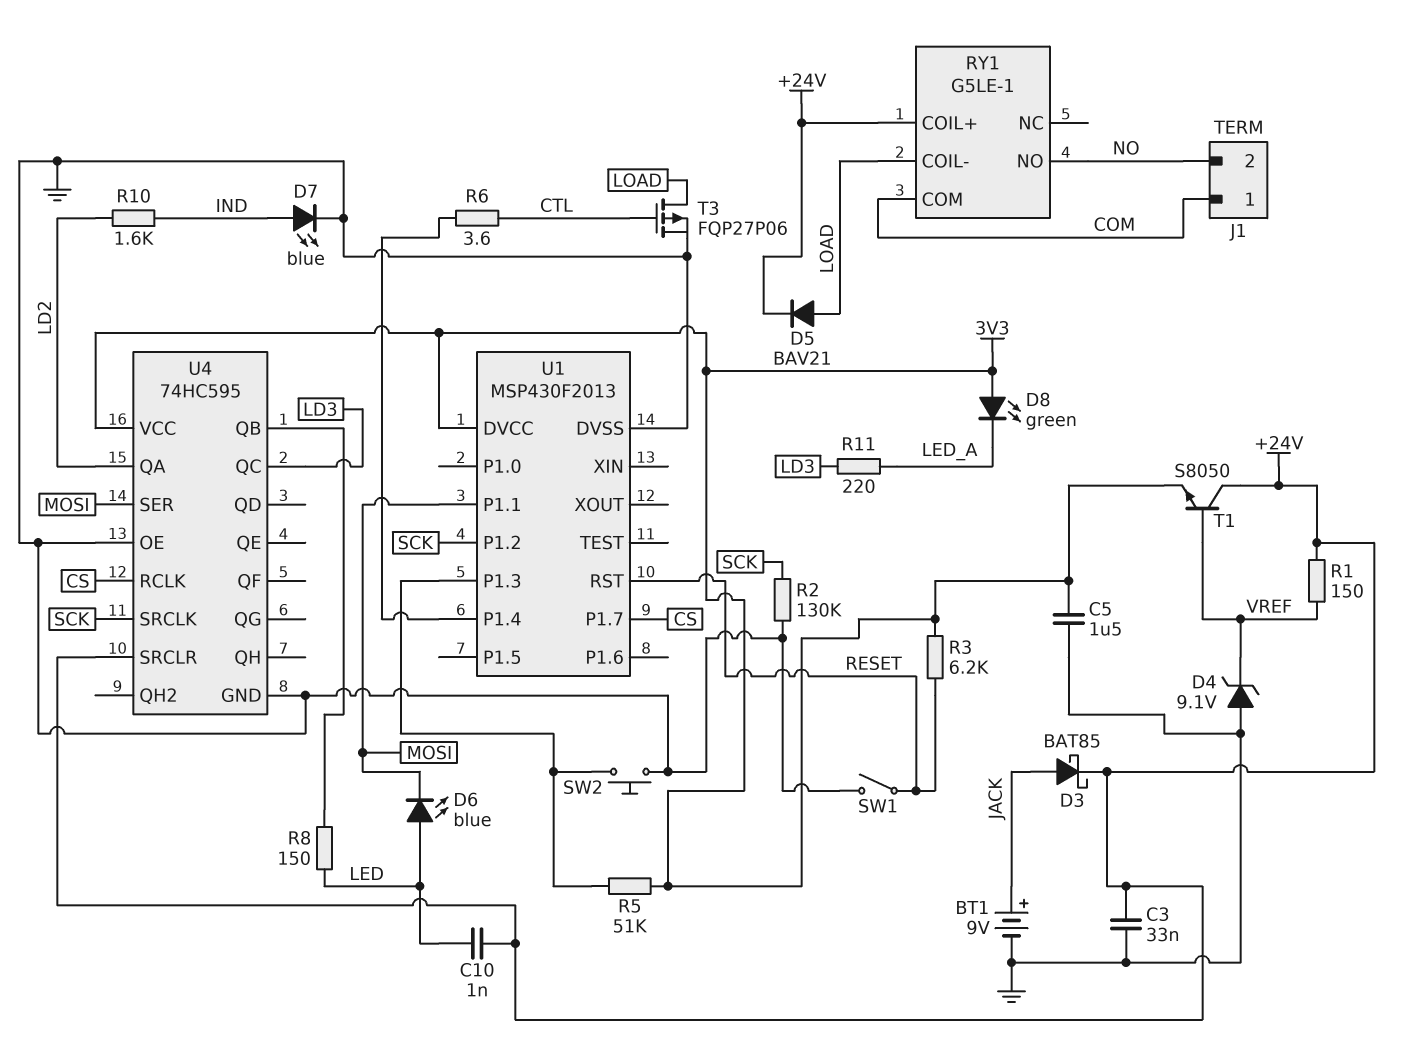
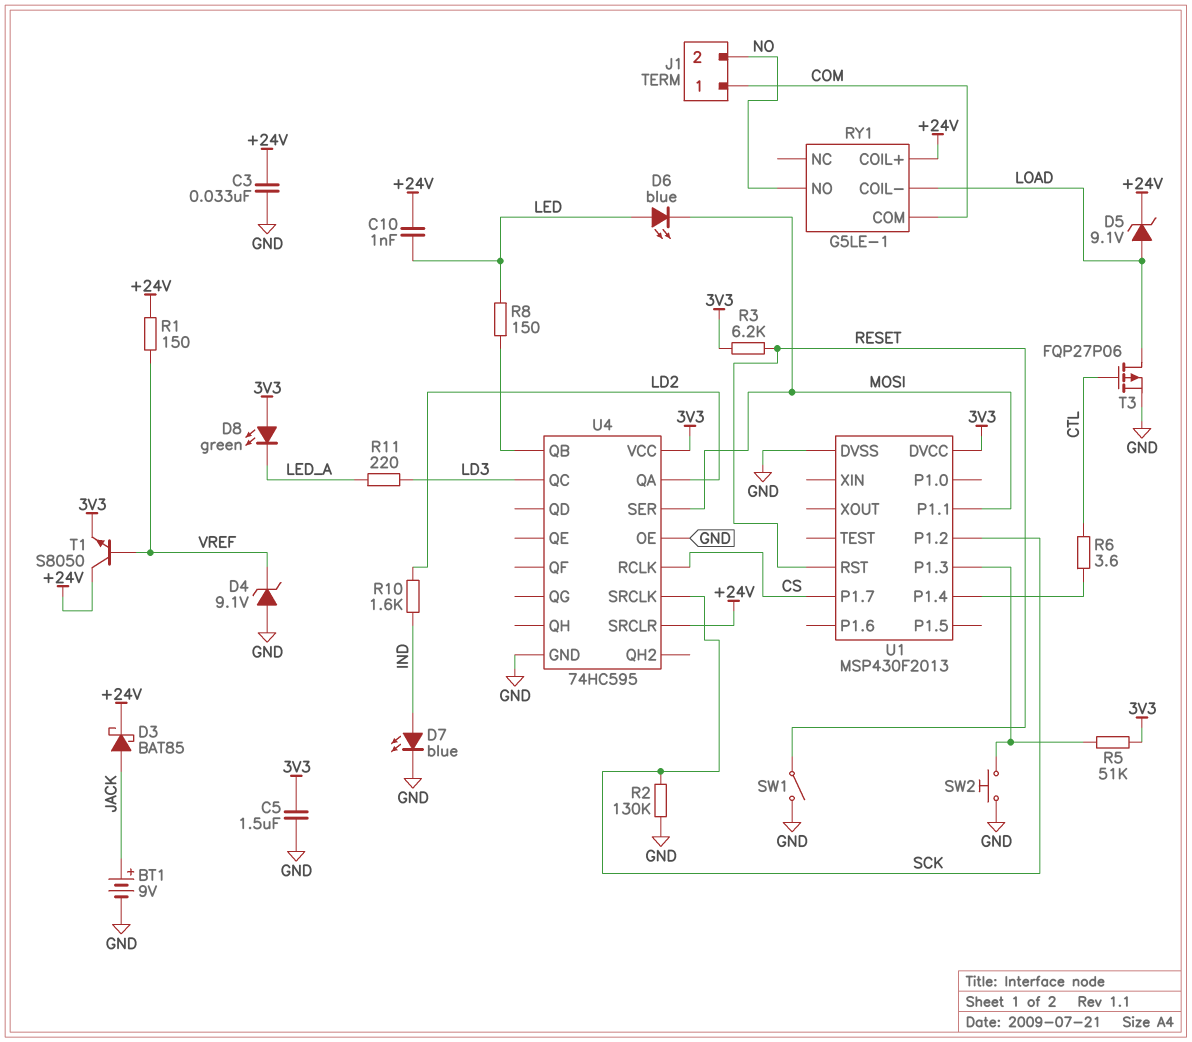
D5: diode BAV21 (A LOAD, K +24V) -> zener 9.1V (A LOAD, K +24V)

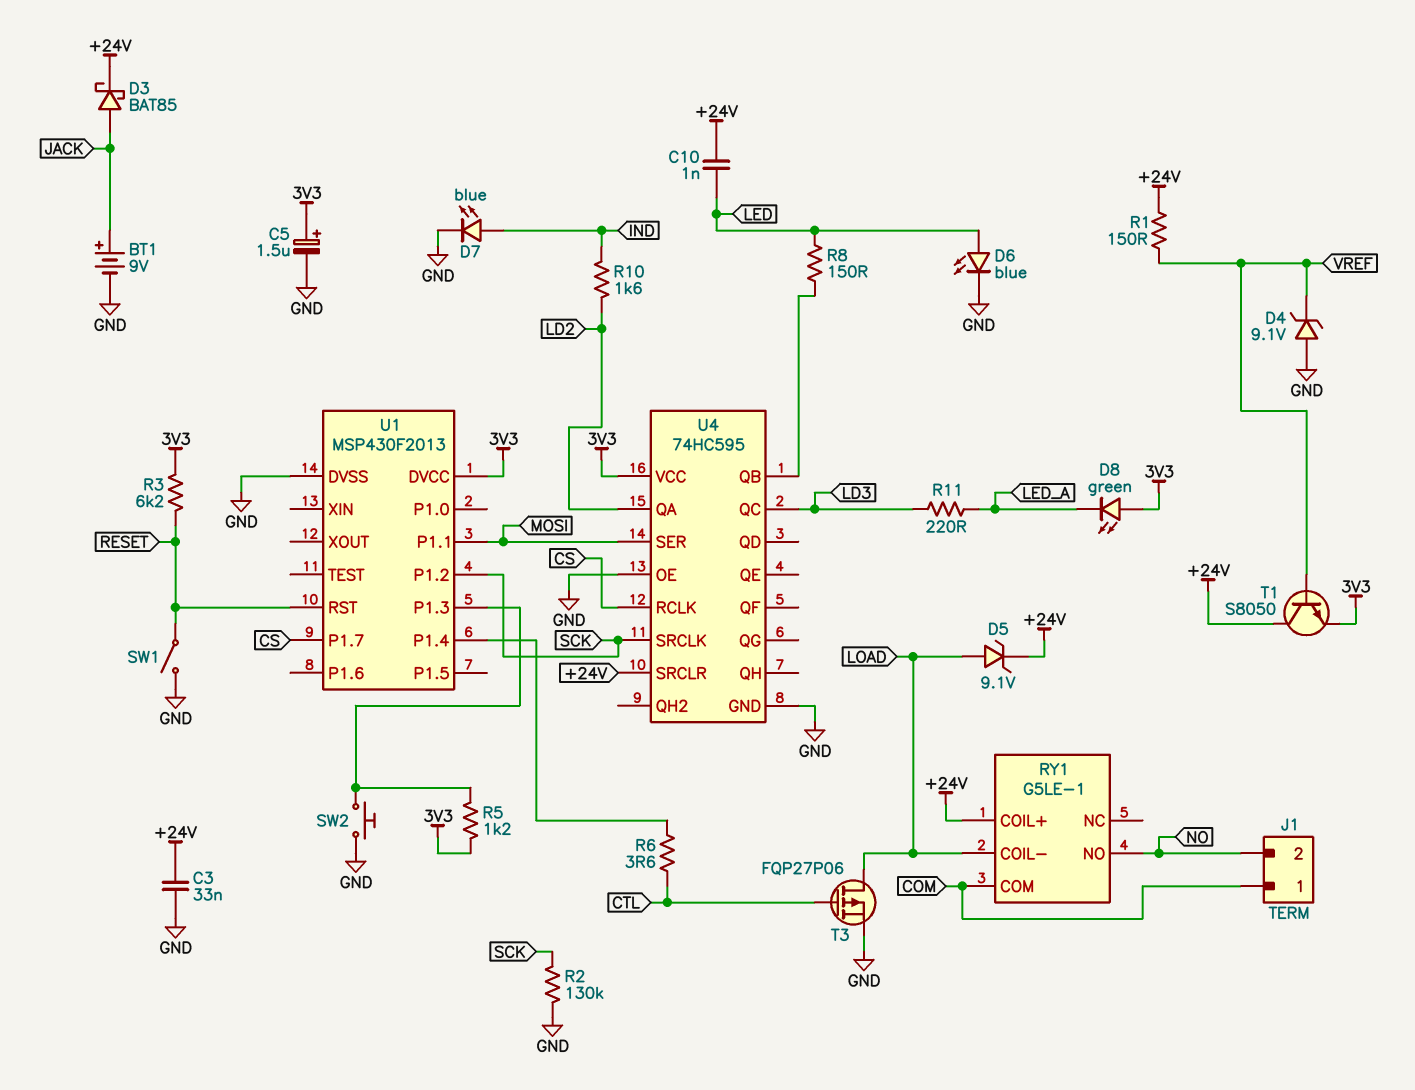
C5: 1.5uF (3V3, GND) -> 1.5uF (plus 3V3, minus GND)
D6: LED blue (A LED, K MOSI) -> LED blue (A LED, K GND)
R5: 51k (3V3, U1/P1.3) -> 1.2k (3V3, U1/P1.3)

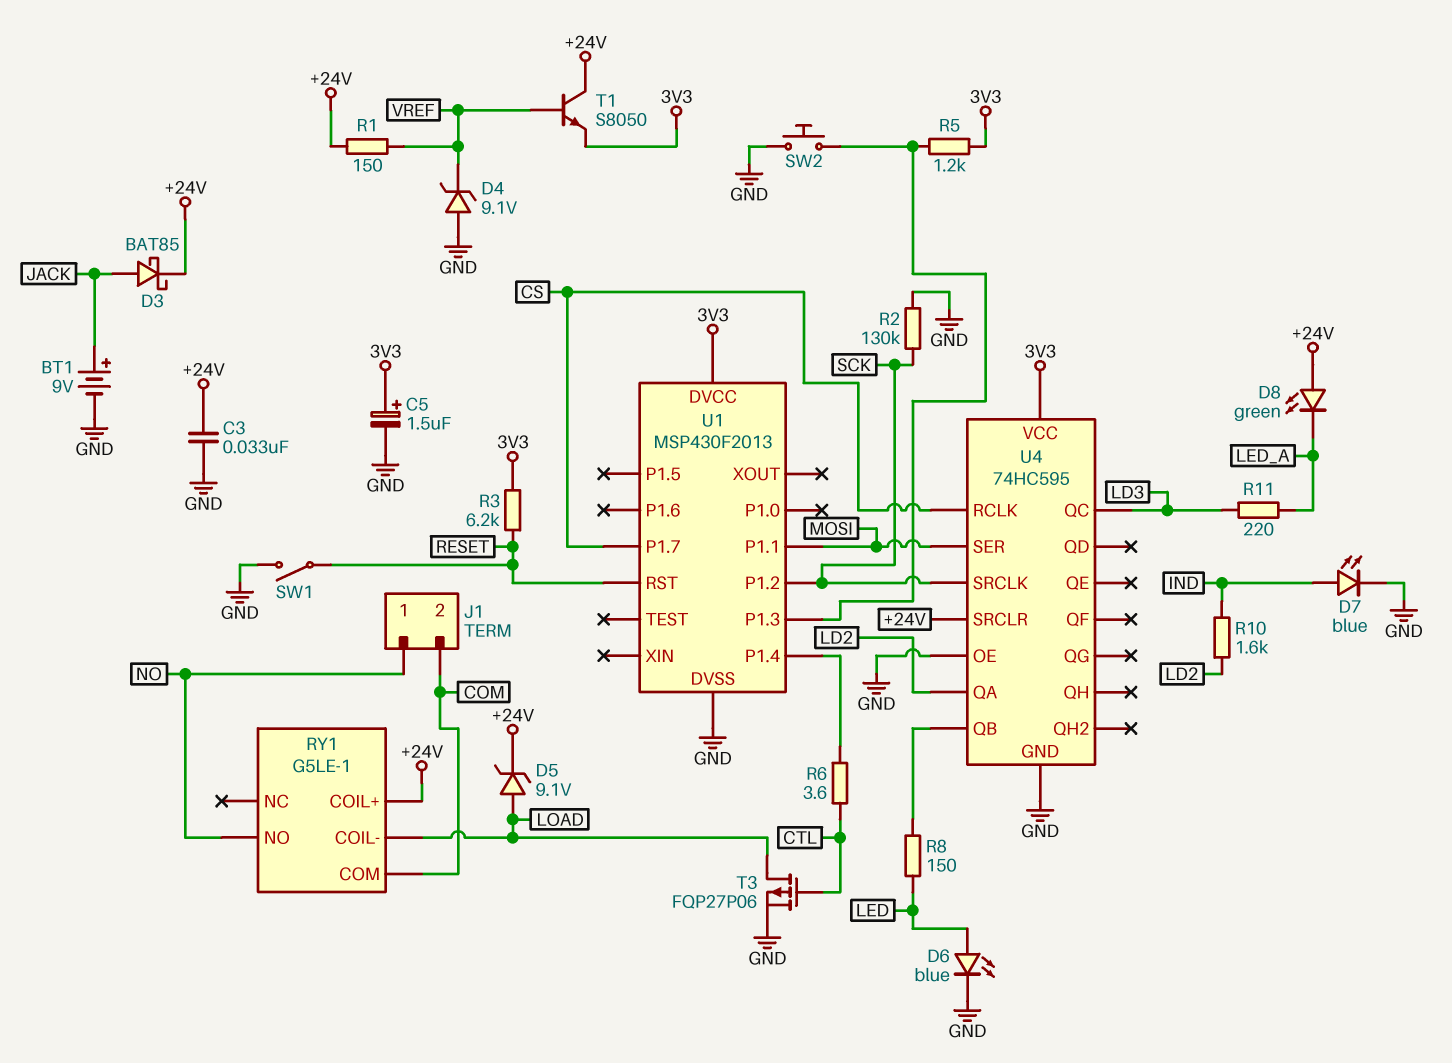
C10: 1nF (+24V, LED) -> none
D8: LED green (A 3V3, K LED_A) -> LED green (A +24V, K LED_A)
J1 pin 1: COM -> NO
J1 pin 2: NO -> COM

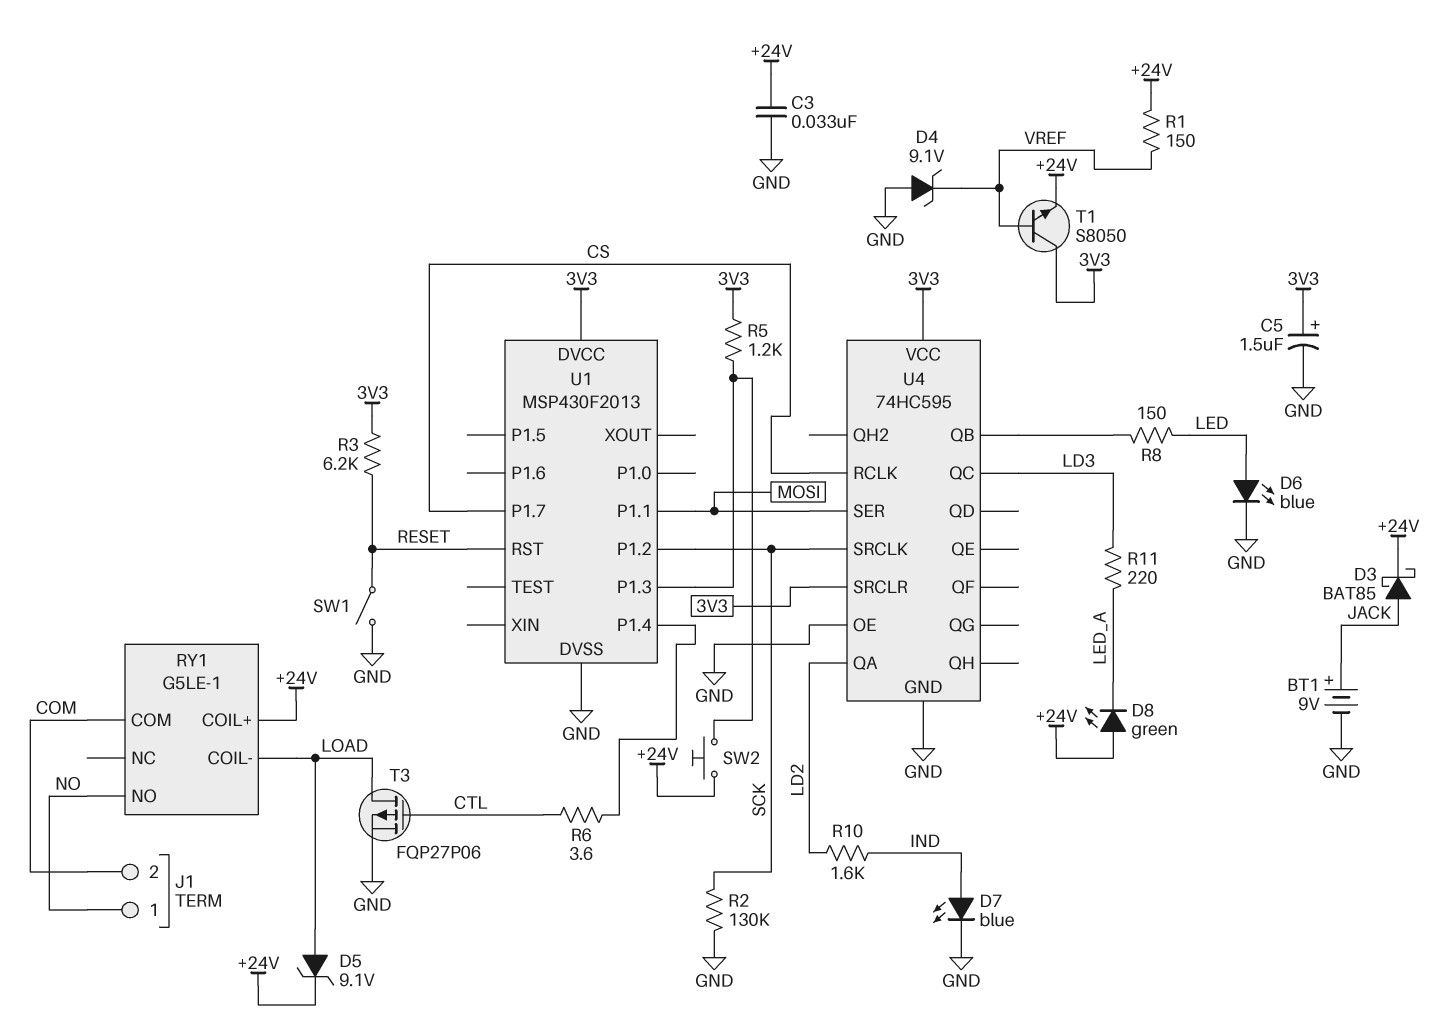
SW2: button (GND, U1/P1.3) -> button (+24V, U1/P1.3)
T1: NPN S8050 (B VREF, C +24V, E 3V3) -> NPN S8050 (B VREF, C 3V3, E +24V)
U4 pin SRCLR: +24V -> 3V3

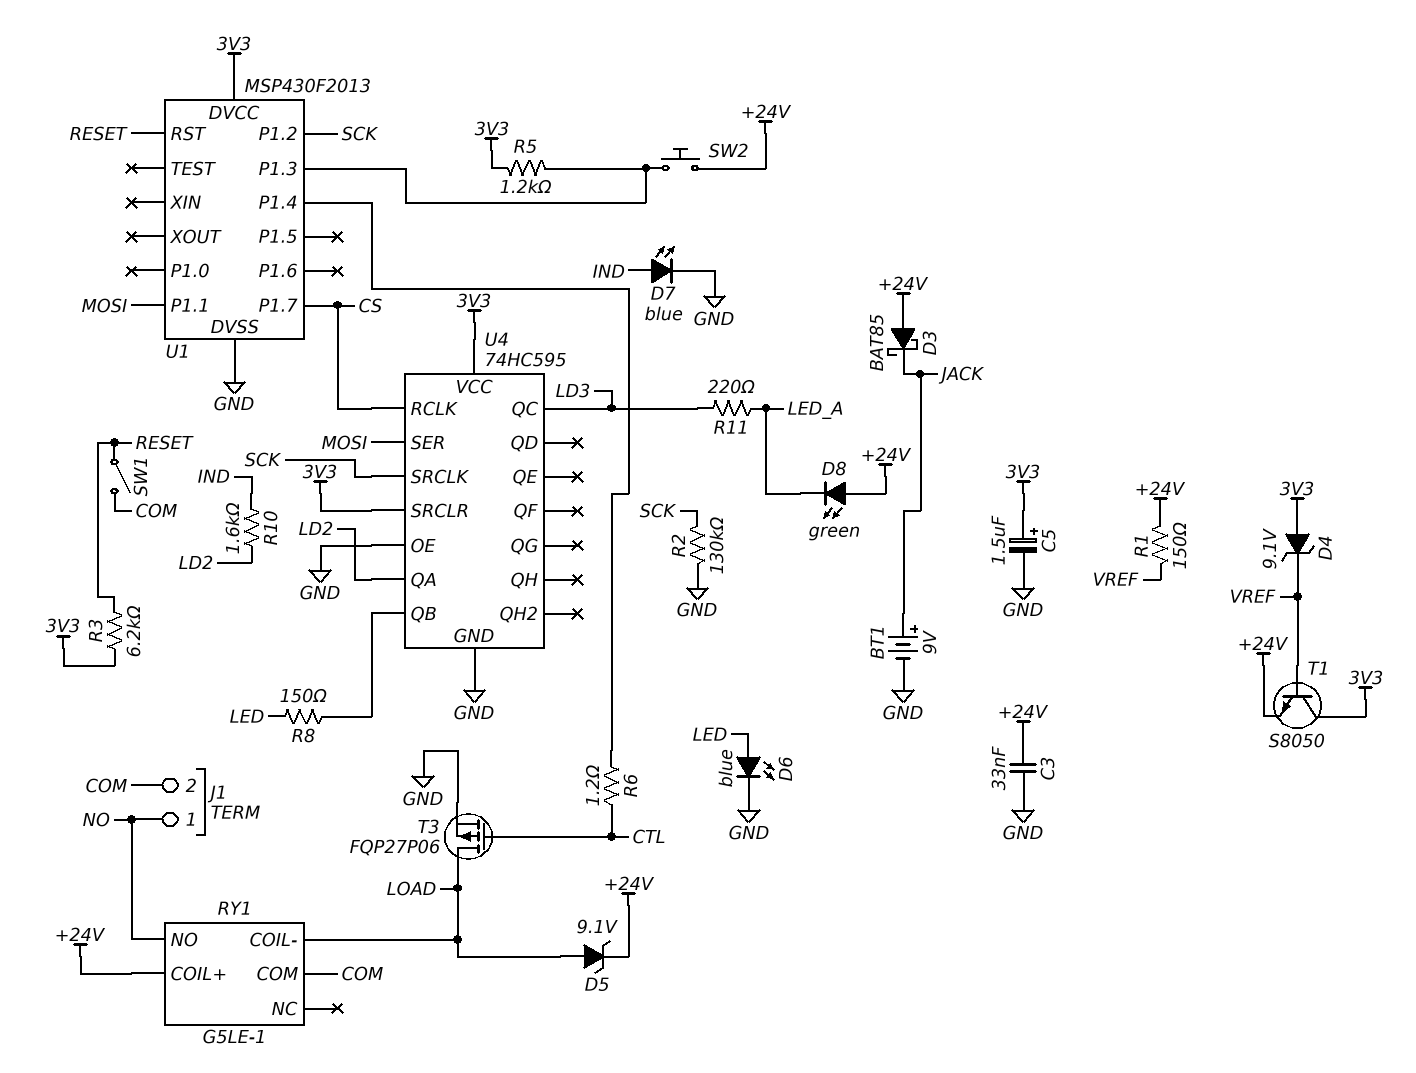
D3: schottky BAT85 (A JACK, K +24V) -> schottky BAT85 (A +24V, K JACK)
D4: zener 9.1V (A GND, K VREF) -> zener 9.1V (A 3V3, K VREF)
R6: 3.6 (CTL, U1/P1.4) -> 1.2 (CTL, U1/P1.4)
SW1: switch (GND, RESET) -> switch (COM, RESET)

